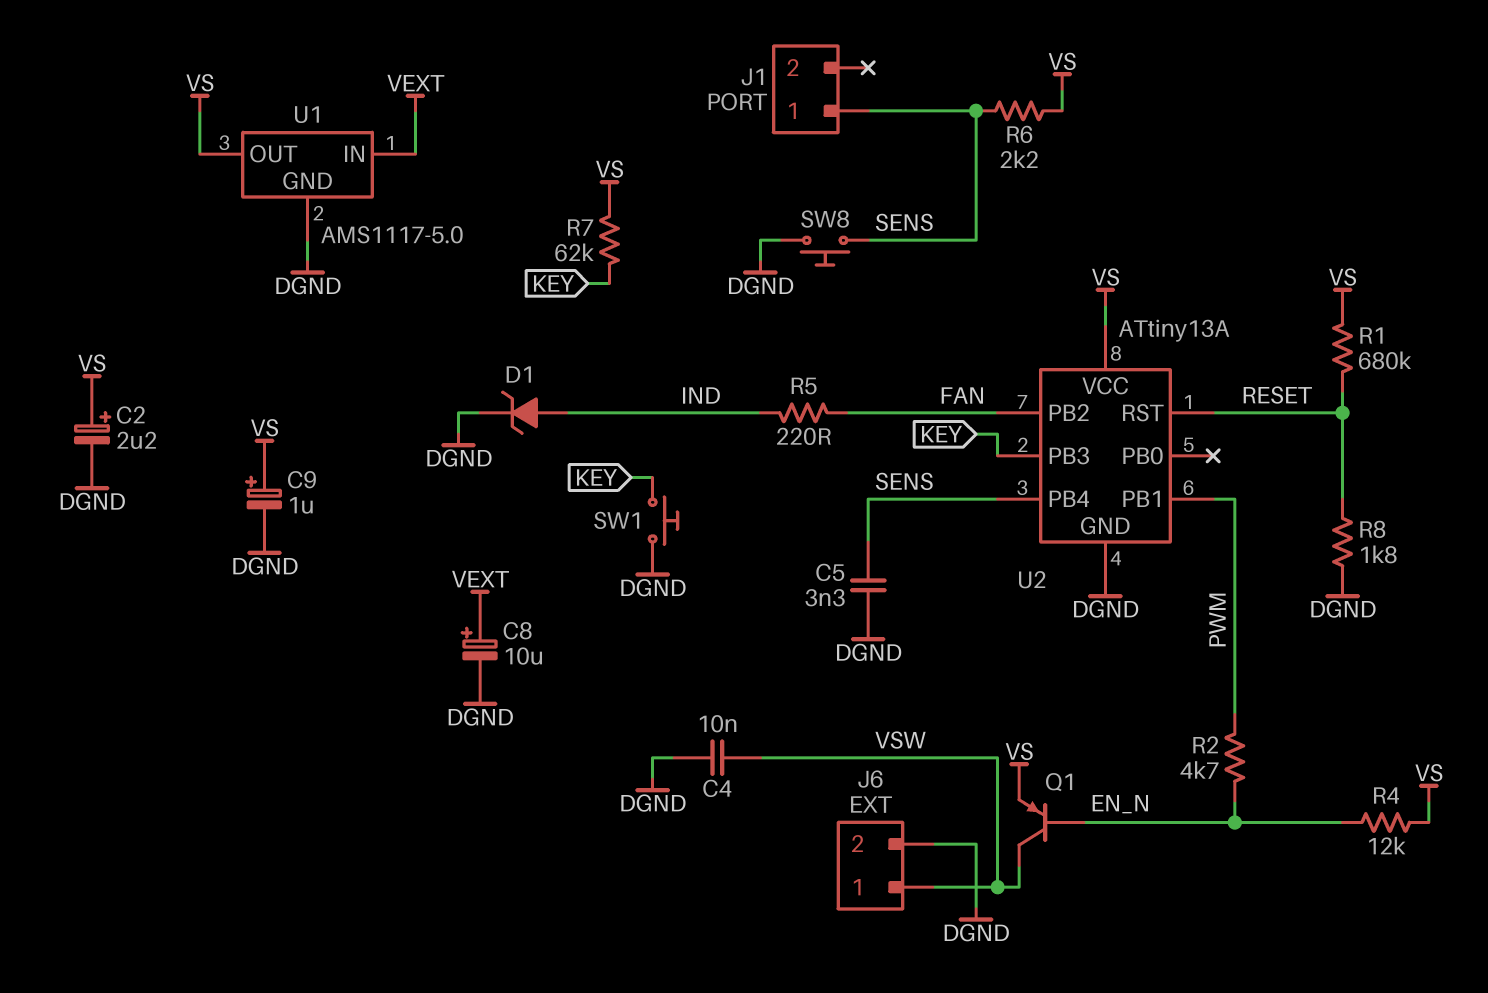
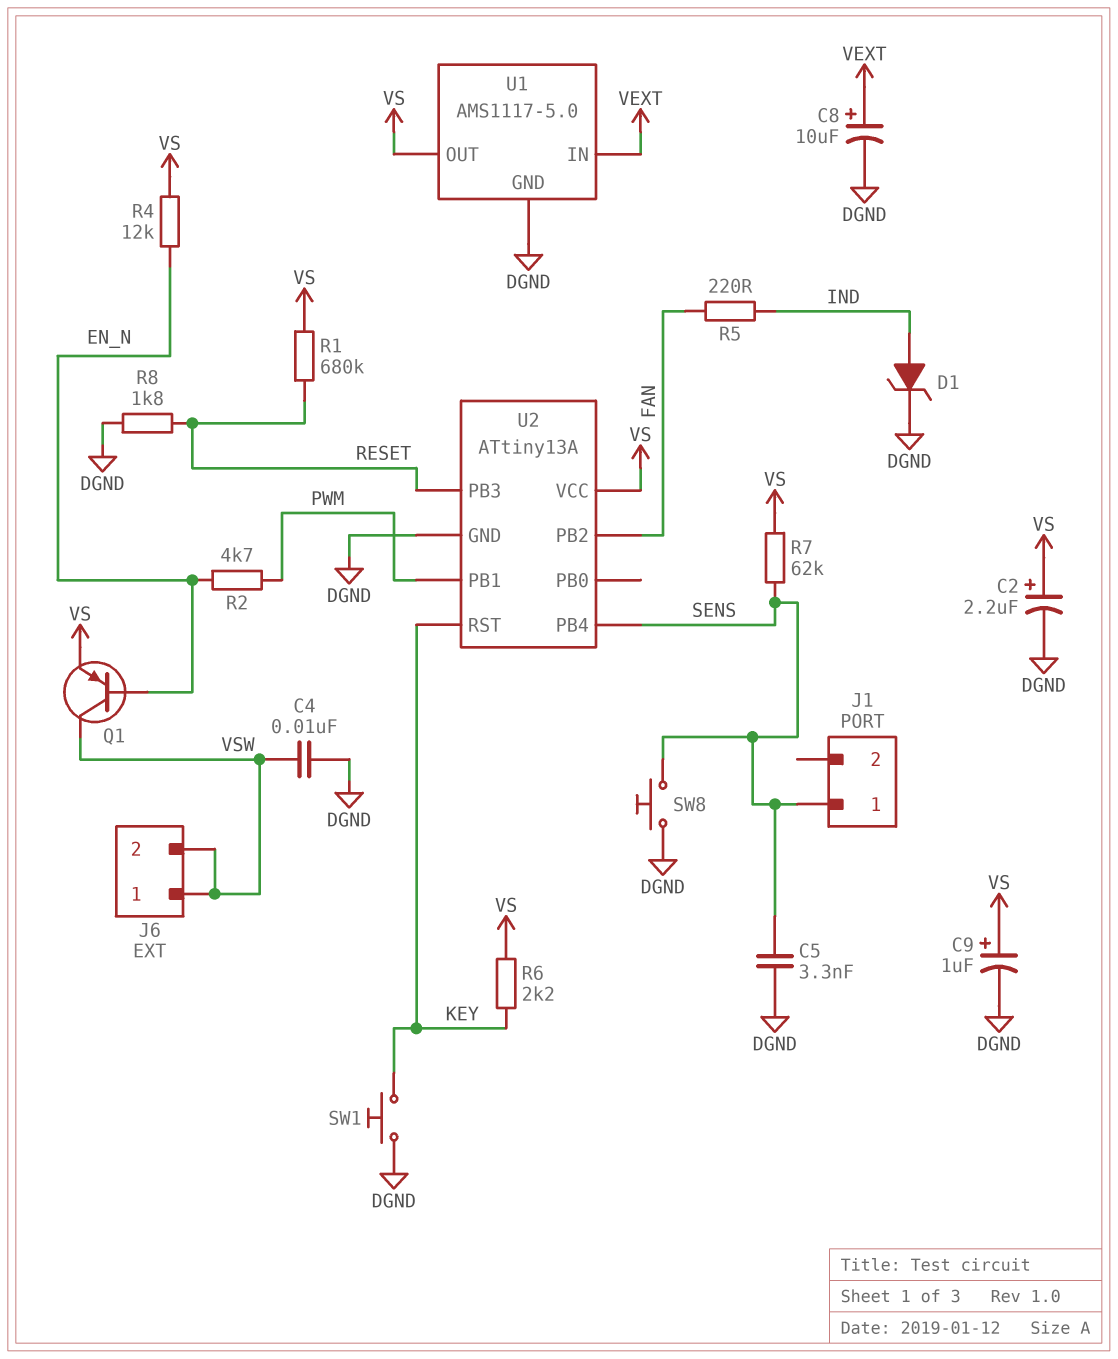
J6 pin 2: DGND -> VSW
R6: 2.2k (SENS, VS) -> 2.2k (KEY, VS)
R7: 62k (KEY, VS) -> 62k (SENS, VS)
U2 pin PB3: KEY -> RESET
U2 pin RST: RESET -> KEY

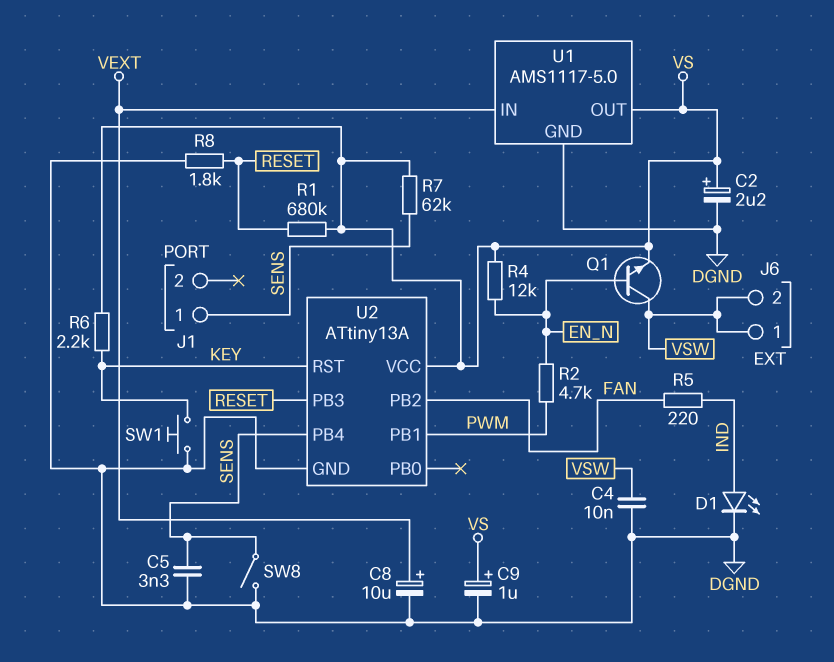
D1: zener (A IND, K DGND) -> LED (A IND, K DGND)
Q1: PNP (B EN_N, C VSW, E VS) -> NPN (B EN_N, C VSW, E VS)
SW8: button (DGND, SENS) -> switch (DGND, SENS)

